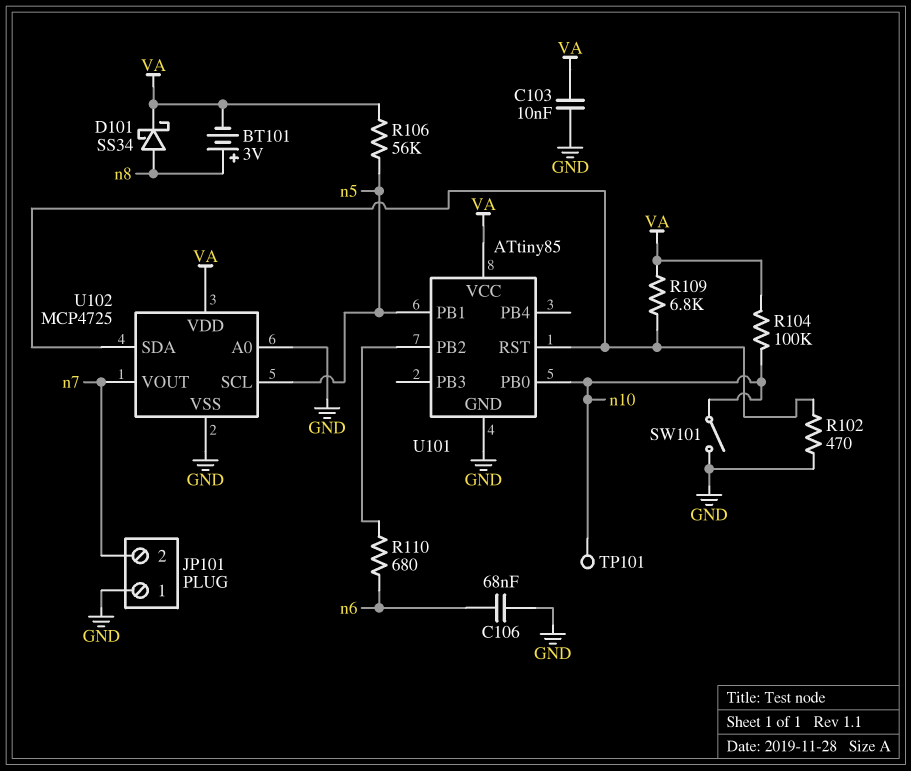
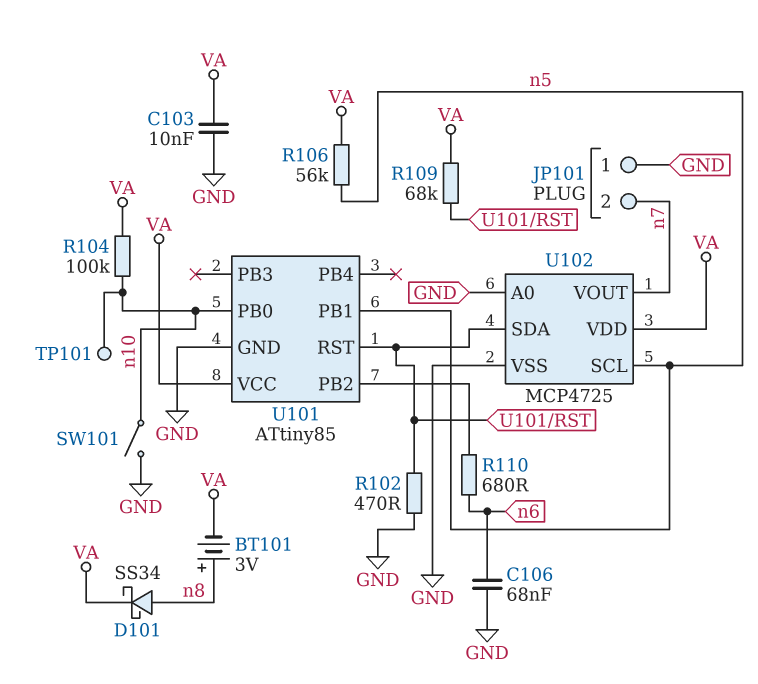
R109: 6.8k (U101/RST, VA) -> 68k (U101/RST, VA)

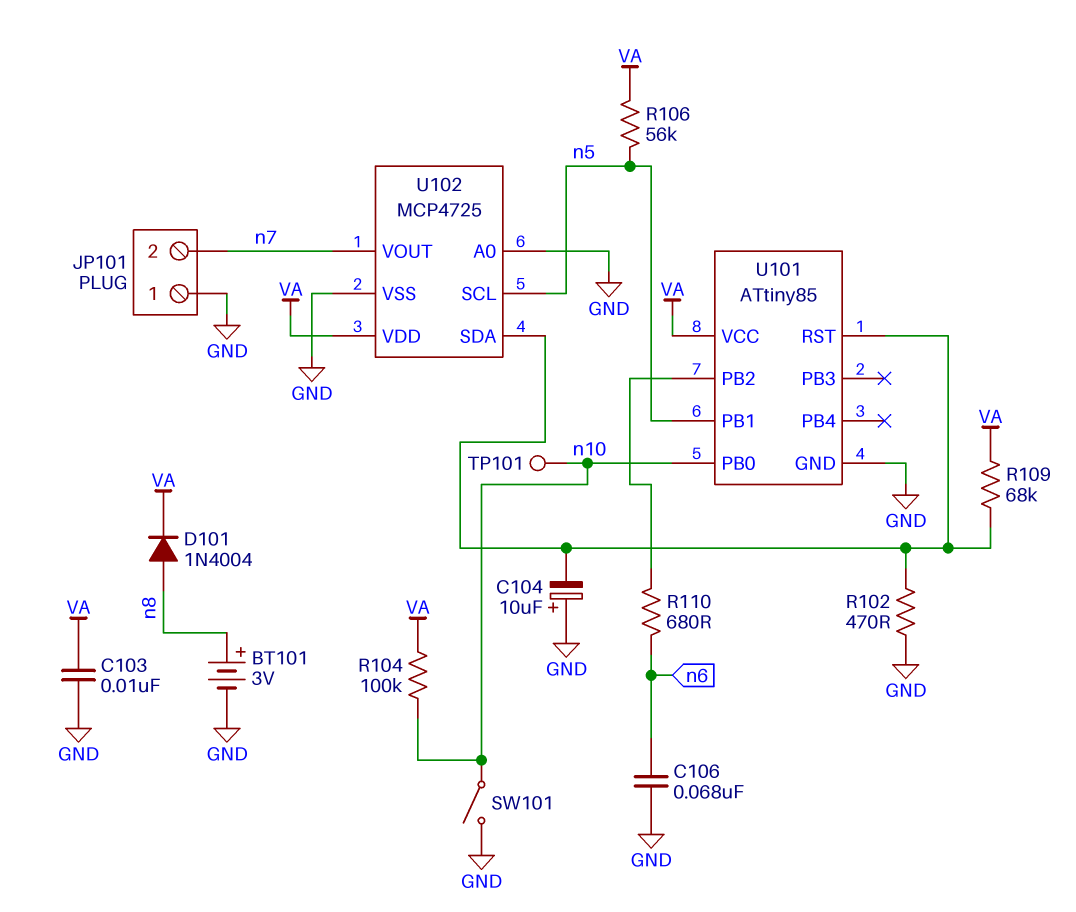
BT101: 3V (plus n8, minus VA) -> 3V (plus n8, minus GND)
C104: none -> 10uF (plus GND, minus U101/RST)
D101: schottky SS34 (A n8, K VA) -> diode 1N4004 (A n8, K VA)

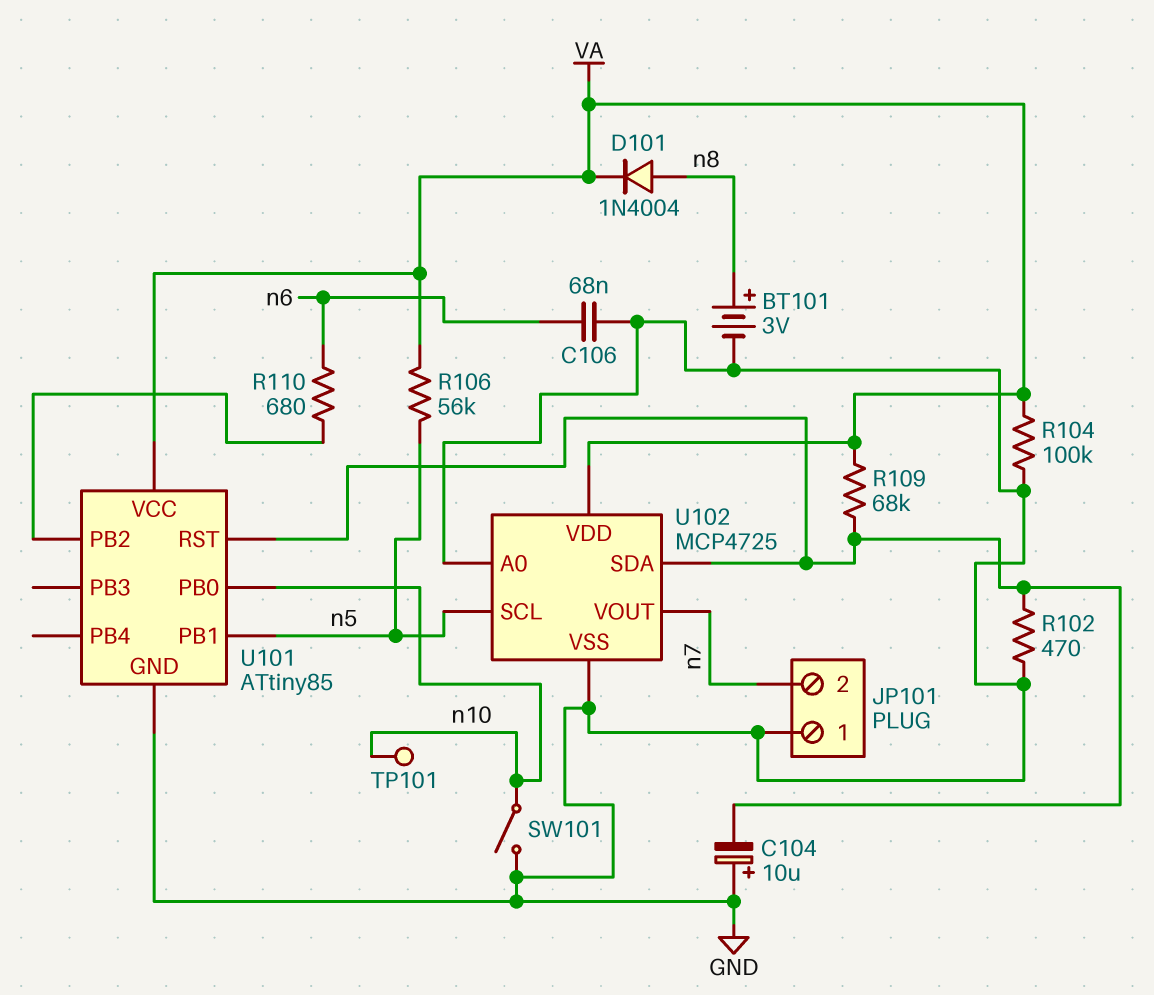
C103: 10nF (GND, VA) -> none
R104: 100k (VA, n10) -> 100k (GND, VA)

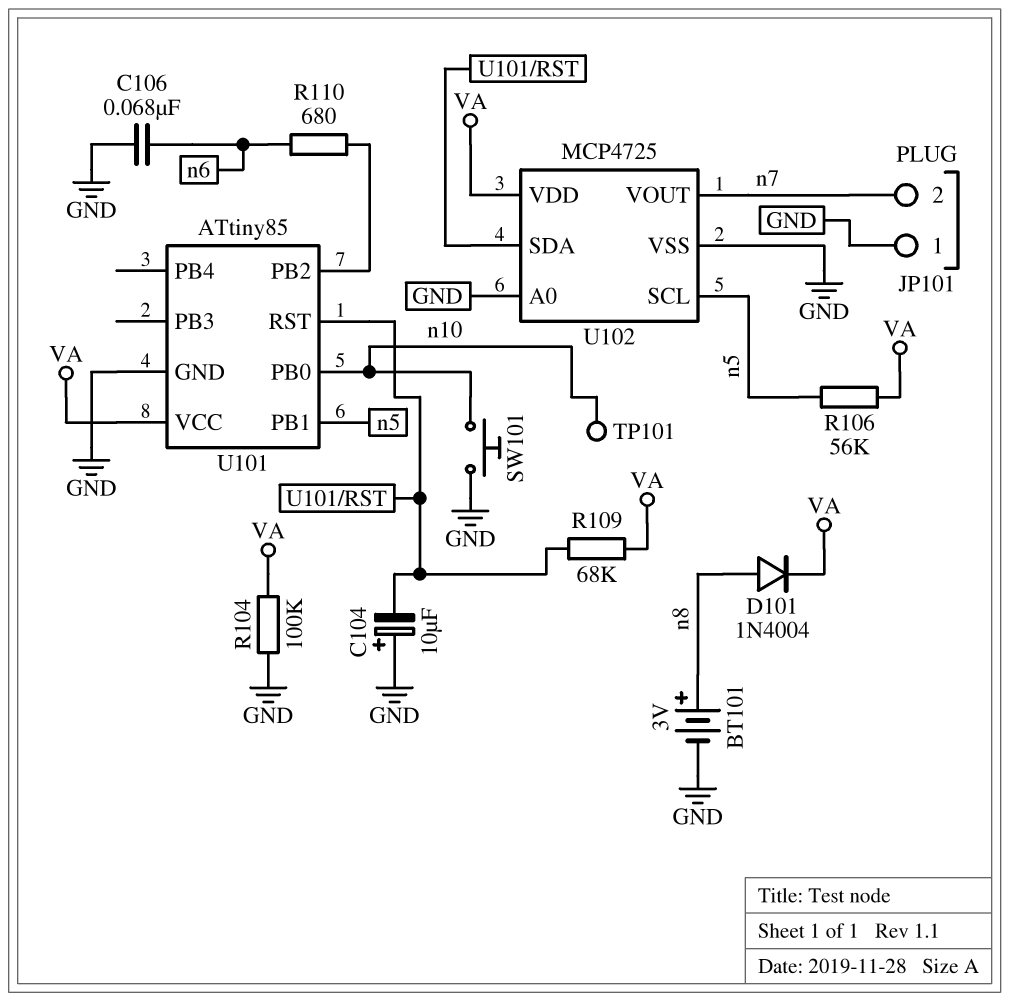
R102: 470 (GND, U101/RST) -> none
SW101: switch (GND, n10) -> button (GND, n10)

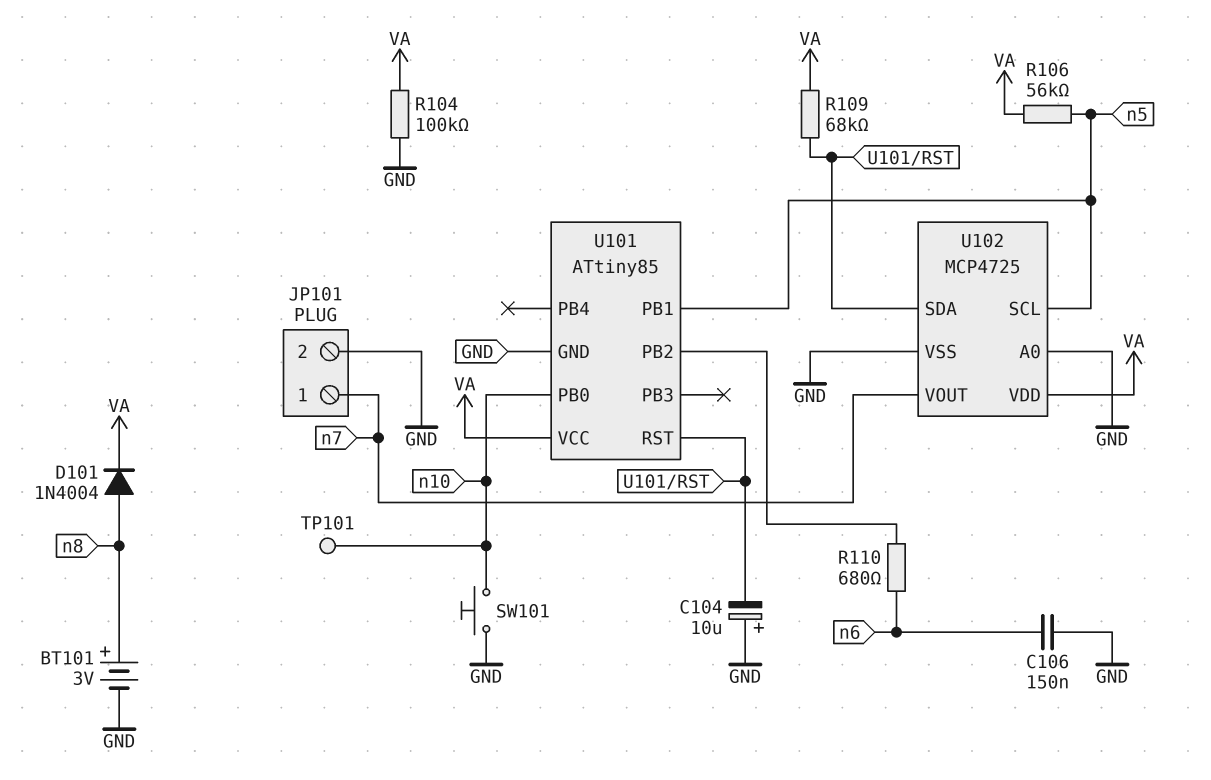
C106: 68nF (GND, n6) -> 150nF (GND, n6)
JP101 pin 1: GND -> n7
JP101 pin 2: n7 -> GND

